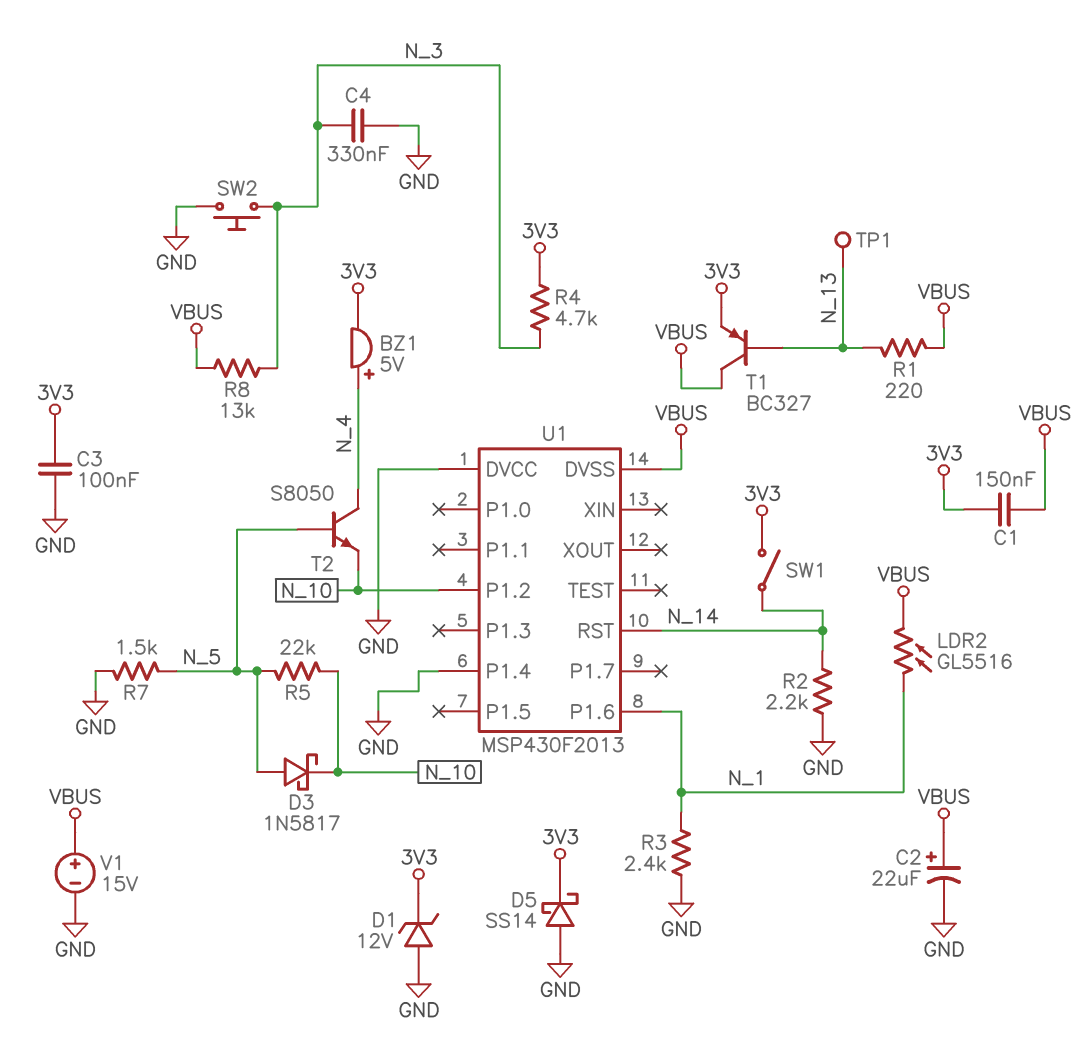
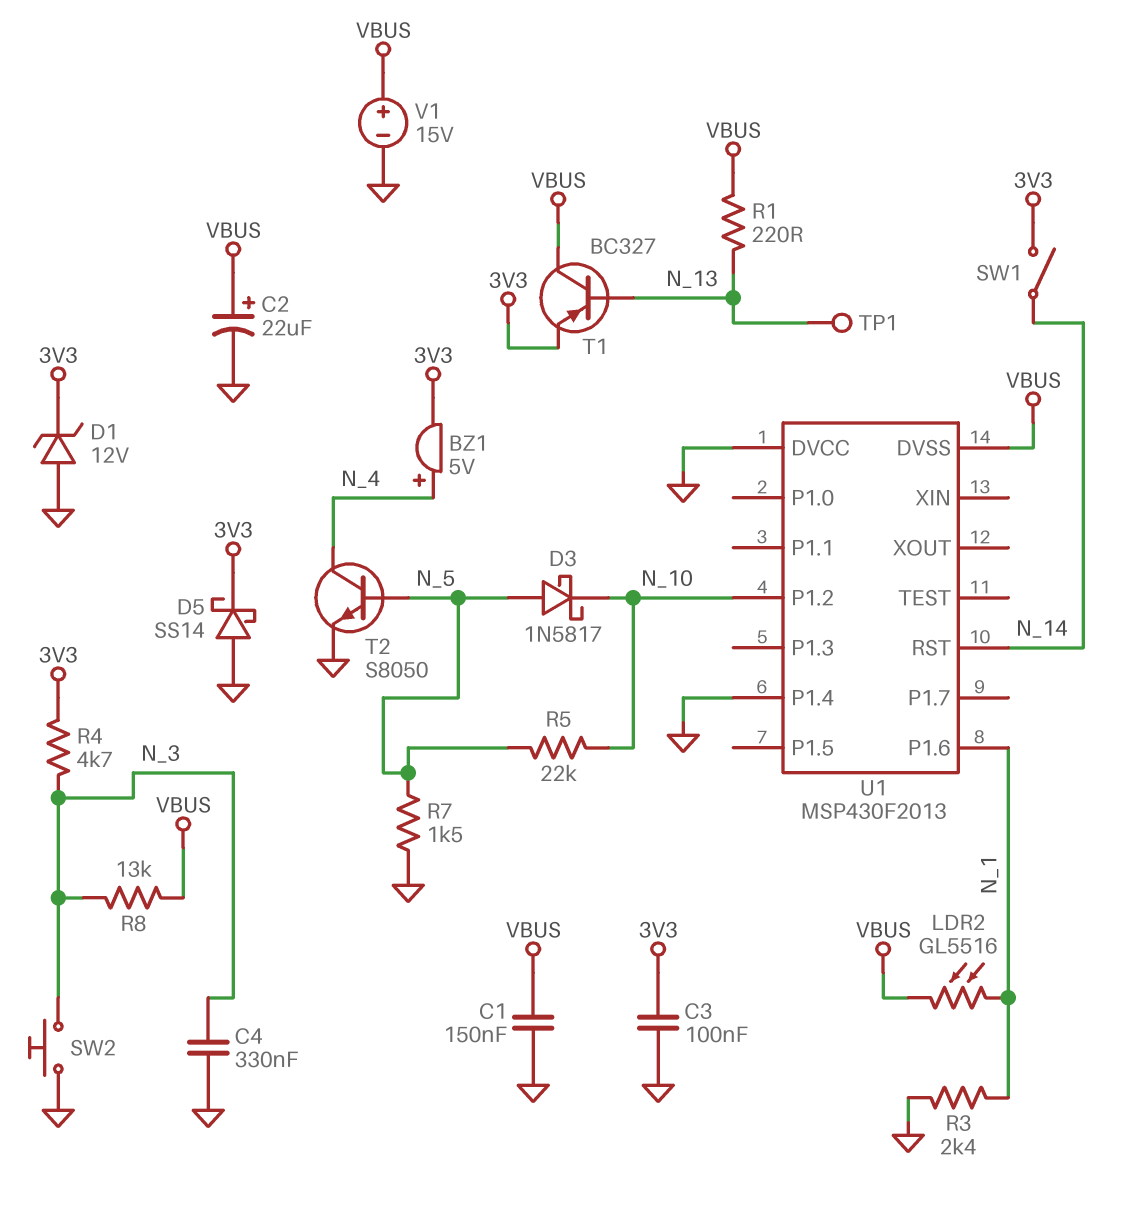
C1: 150nF (3V3, VBUS) -> 150nF (GND, VBUS)
R2: 2.2k (GND, N_14) -> none
T2: NPN S8050 (B N_5, C N_4, E N_10) -> NPN S8050 (B N_5, C N_4, E GND)

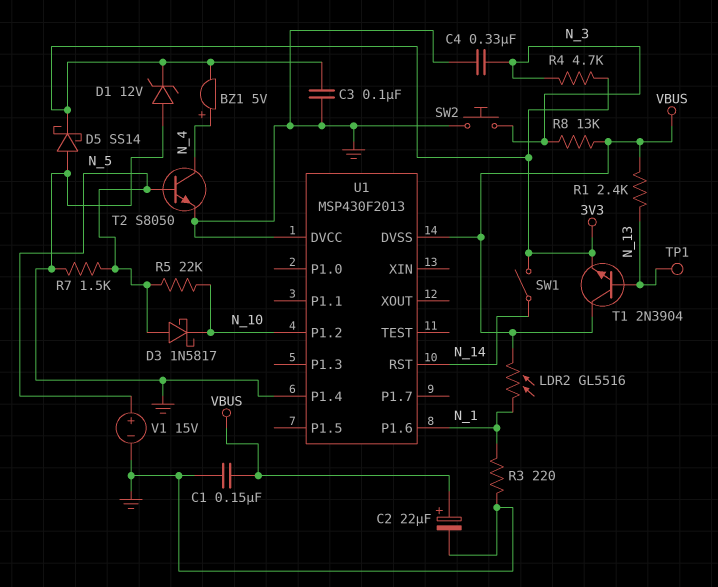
R1: 220 (N_13, VBUS) -> 2.4k (N_13, VBUS)
R3: 2.4k (GND, N_1) -> 220 (GND, N_1)
T1: PNP BC327 (B N_13, C VBUS, E 3V3) -> NPN 2N3904 (B N_13, C VBUS, E 3V3)
V1: 15V (plus VBUS, minus GND) -> 15V (plus N_5, minus GND)

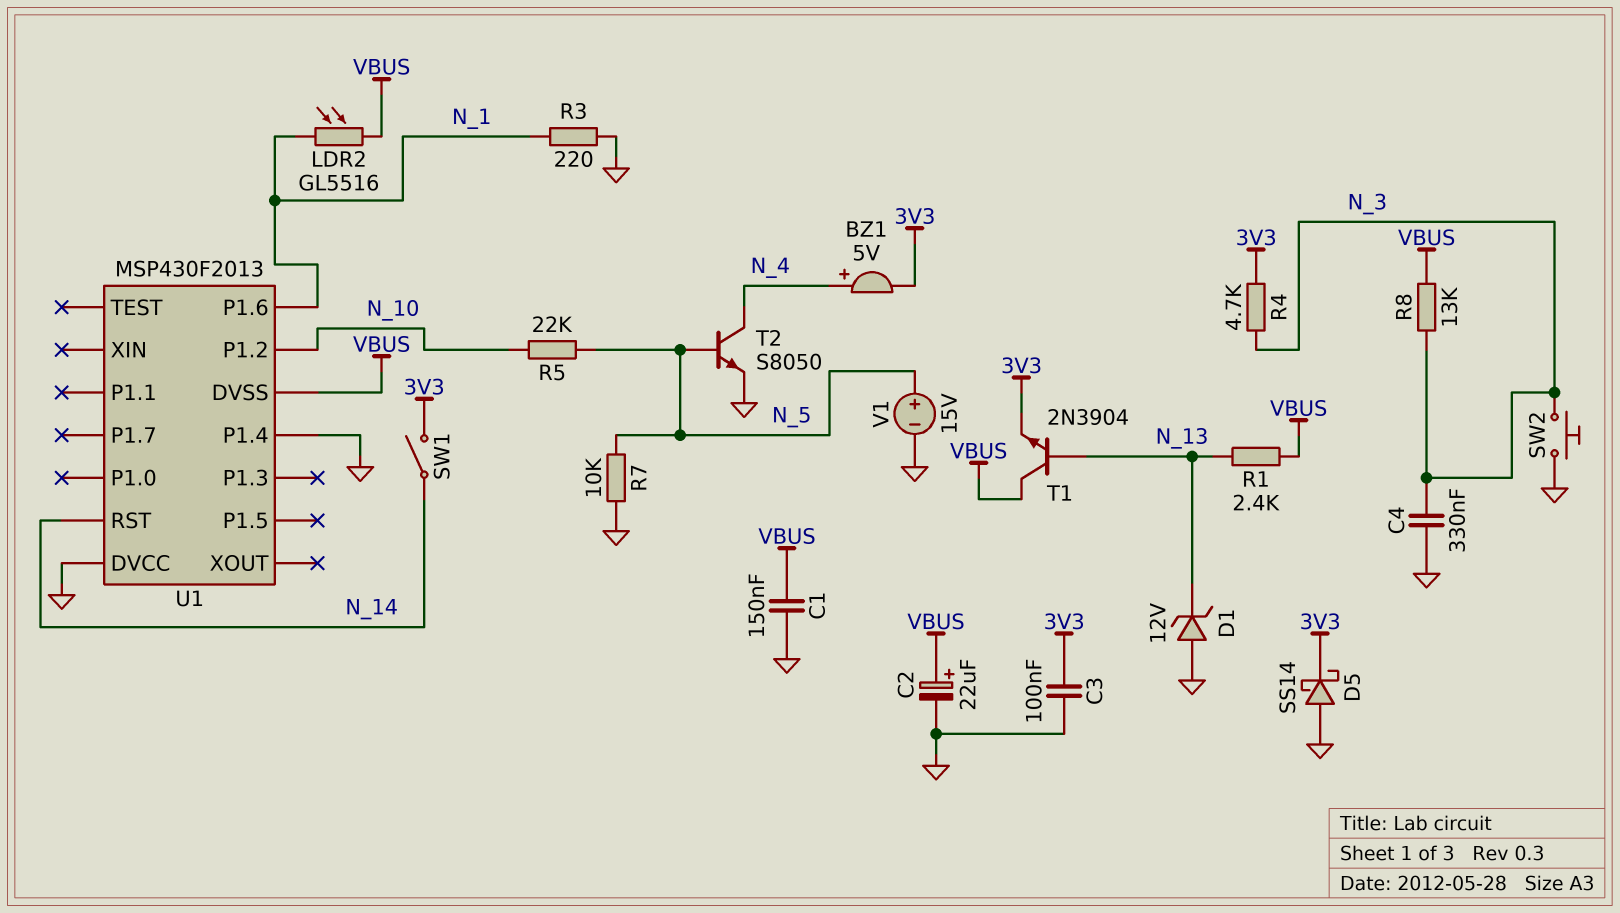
D1: zener 12V (A GND, K 3V3) -> zener 12V (A GND, K N_13)
D3: schottky 1N5817 (A N_5, K N_10) -> none
R7: 1.5k (GND, N_5) -> 10k (GND, N_5)
TP1: test point (N_13) -> none

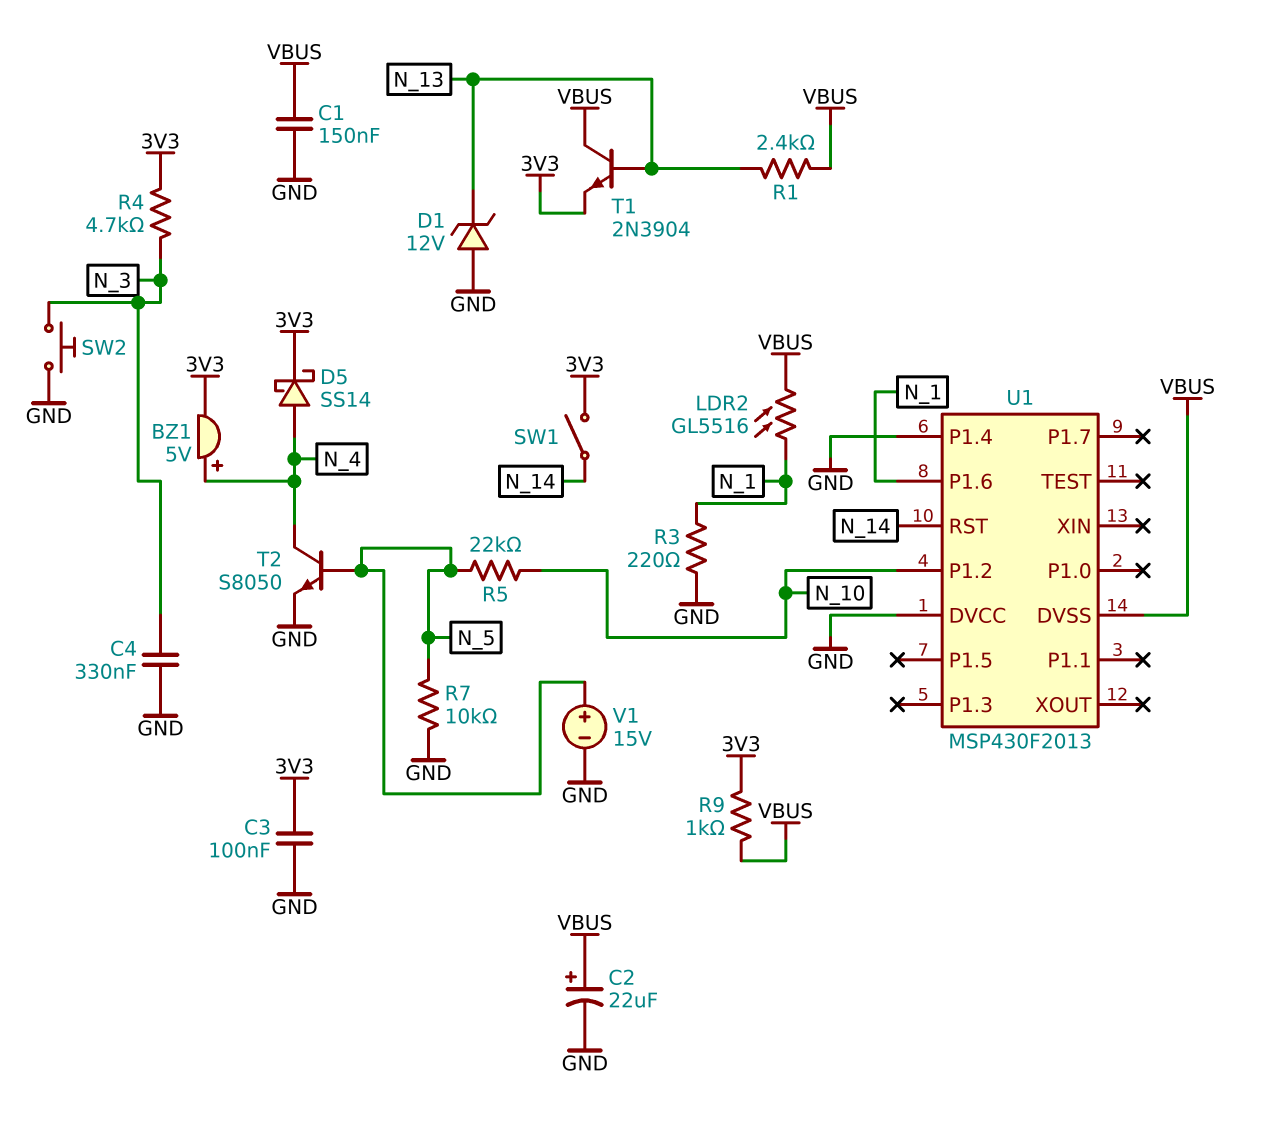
D5: schottky SS14 (A GND, K 3V3) -> schottky SS14 (A N_4, K 3V3)
R8: 13k (N_3, VBUS) -> none
R9: none -> 1k (3V3, VBUS)

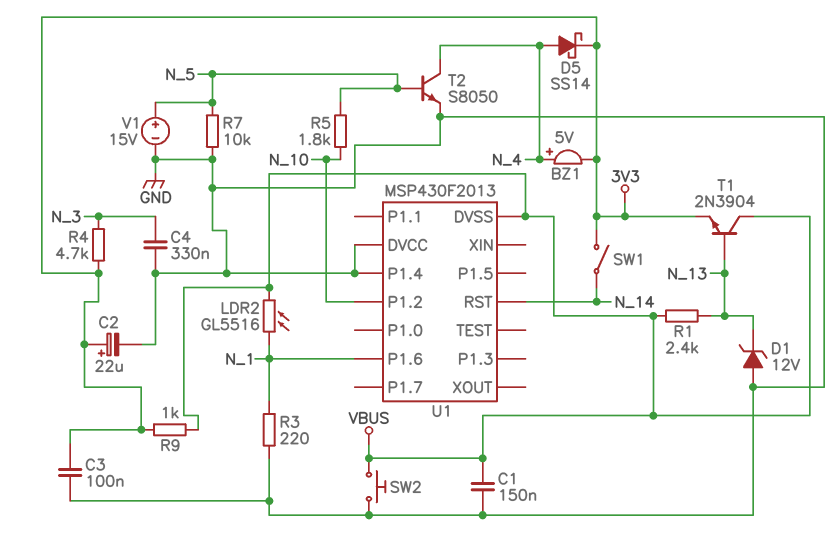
C2: 22uF (plus VBUS, minus GND) -> 22uF (plus 3V3, minus GND)
R5: 22k (N_5, N_10) -> 1.8k (N_5, N_10)
SW2: button (GND, N_3) -> button (GND, VBUS)

